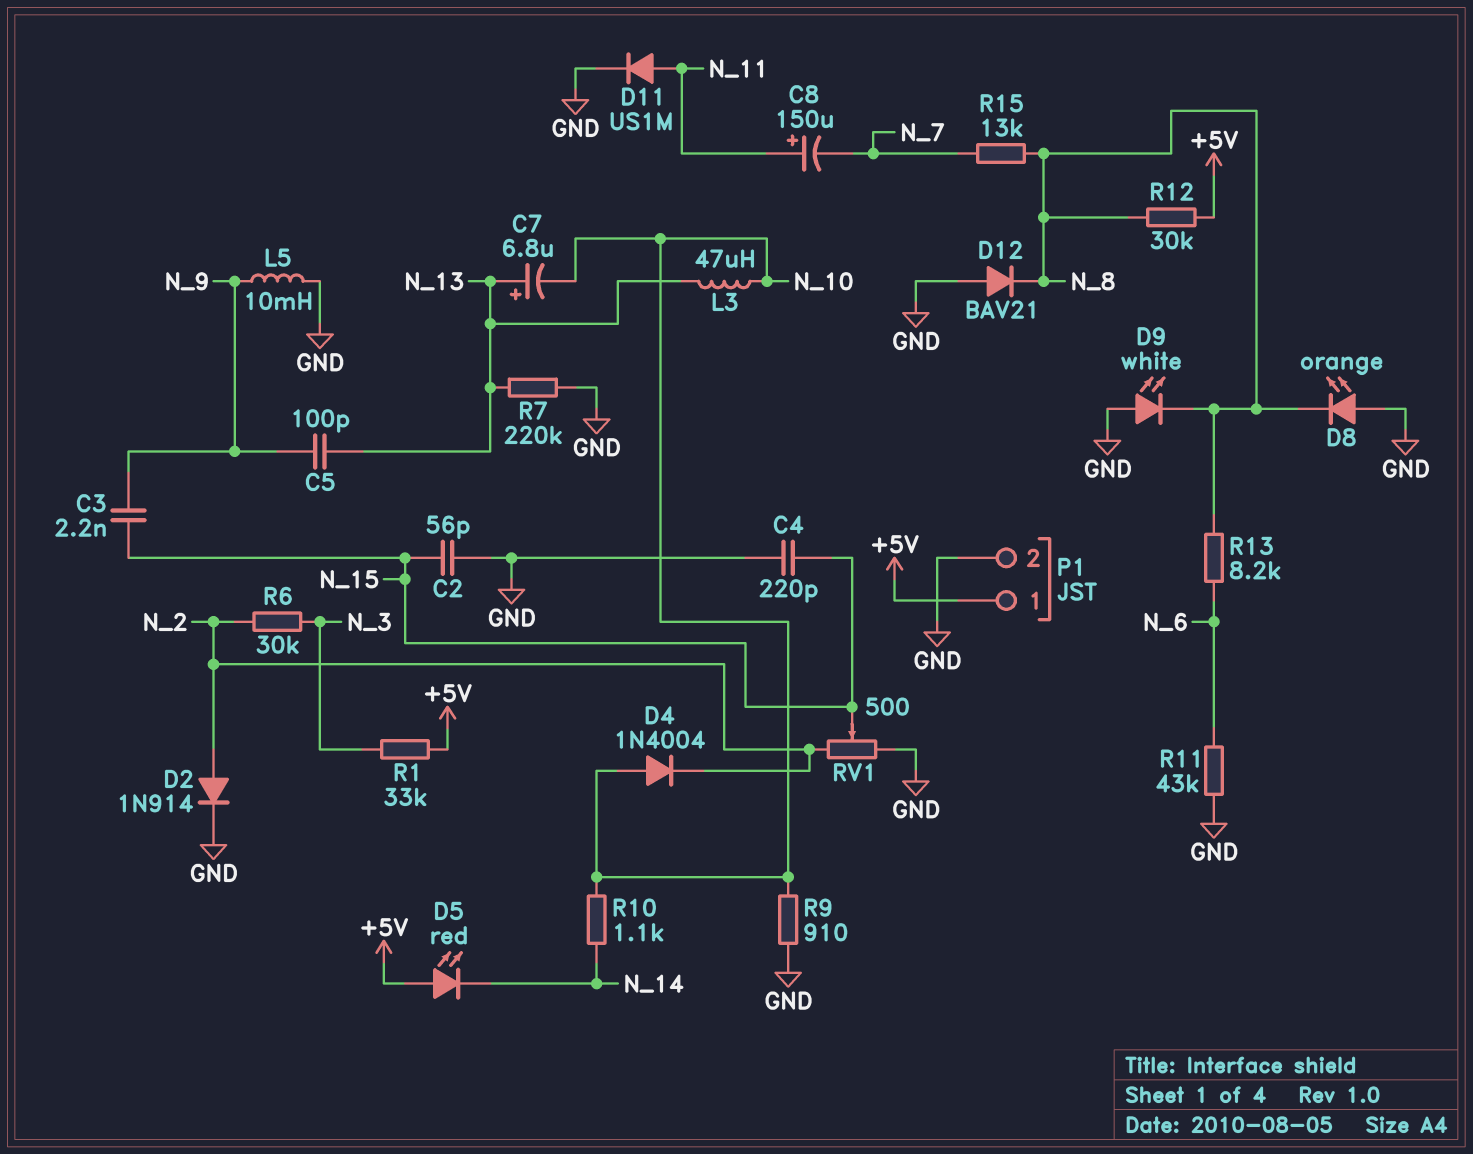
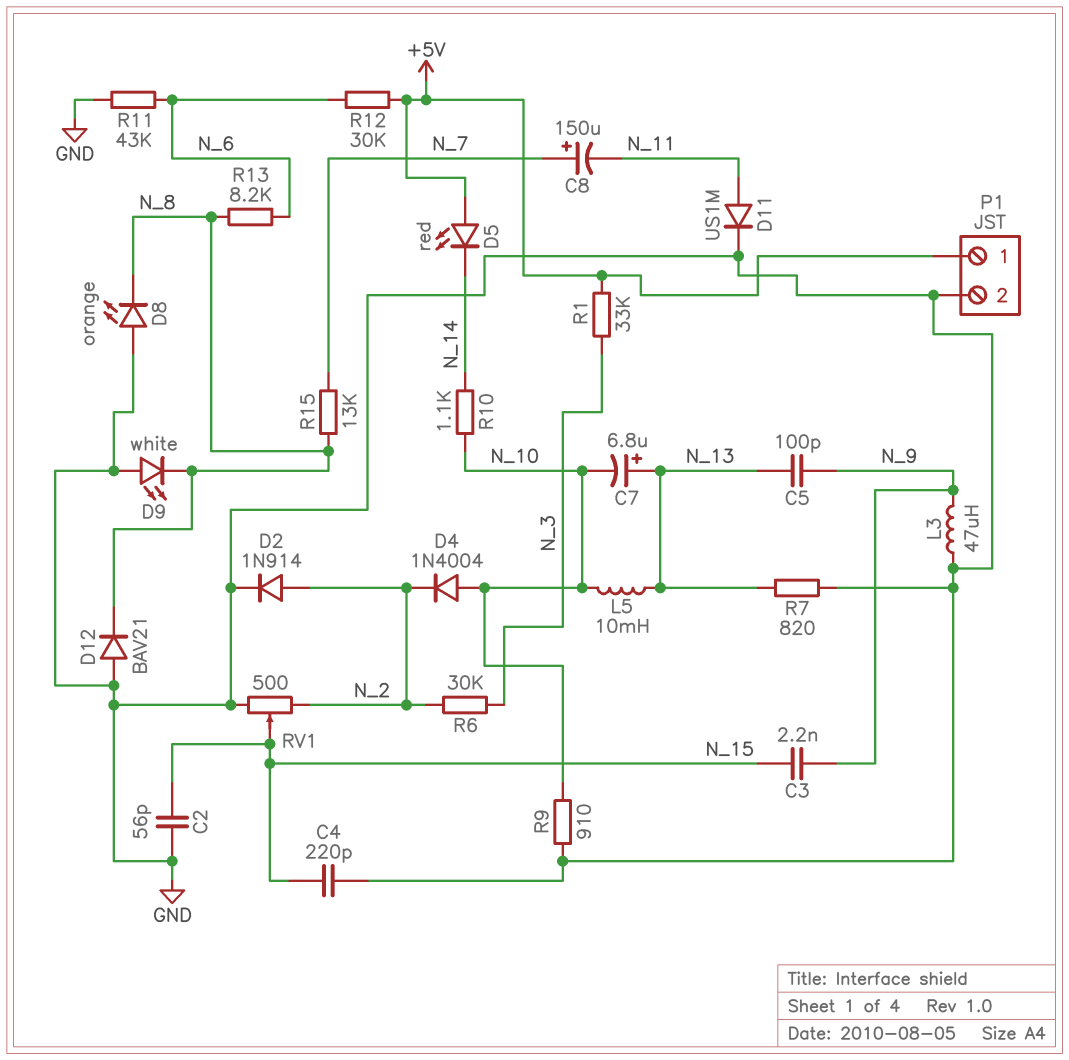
C8: 150uF (plus N_11, minus N_7) -> 150uF (plus N_7, minus N_11)
L3: 47uH (N_10, N_13) -> 47uH (GND, N_9)
L5: 10mH (GND, N_9) -> 10mH (N_10, N_13)
R7: 220k (GND, N_13) -> 820 (GND, N_13)
R12: 30k (+5V, N_8) -> 30k (+5V, N_6)

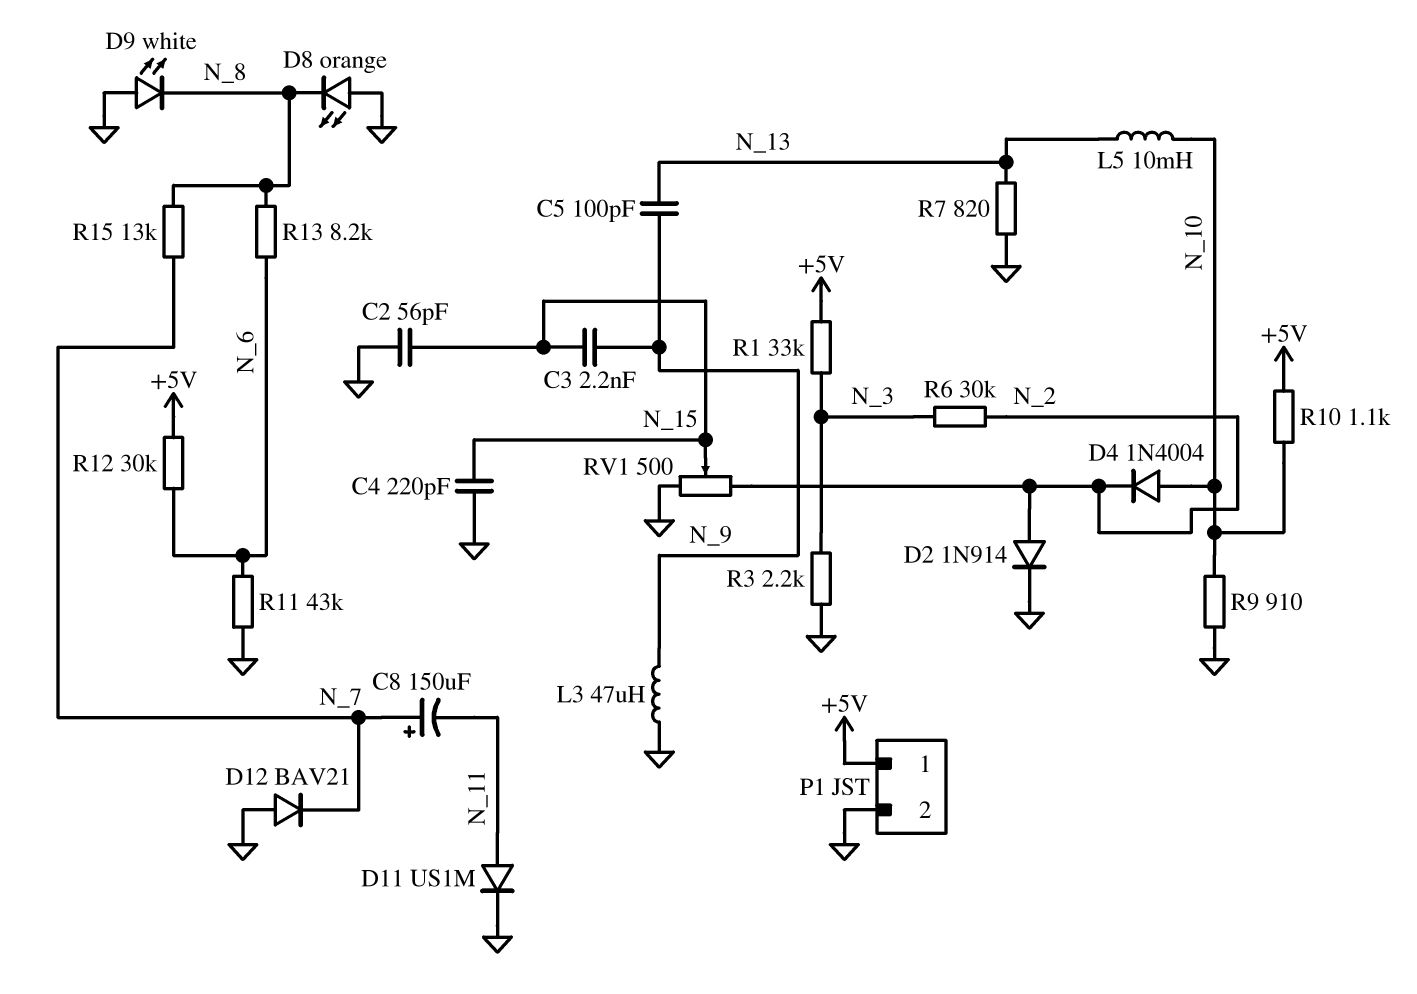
C7: 6.8uF (plus N_13, minus N_10) -> none
D5: LED red (A +5V, K N_14) -> none
D12: diode BAV21 (A GND, K N_8) -> diode BAV21 (A GND, K N_7)
R3: none -> 2.2k (GND, N_3)
R10: 1.1k (N_10, N_14) -> 1.1k (+5V, N_10)

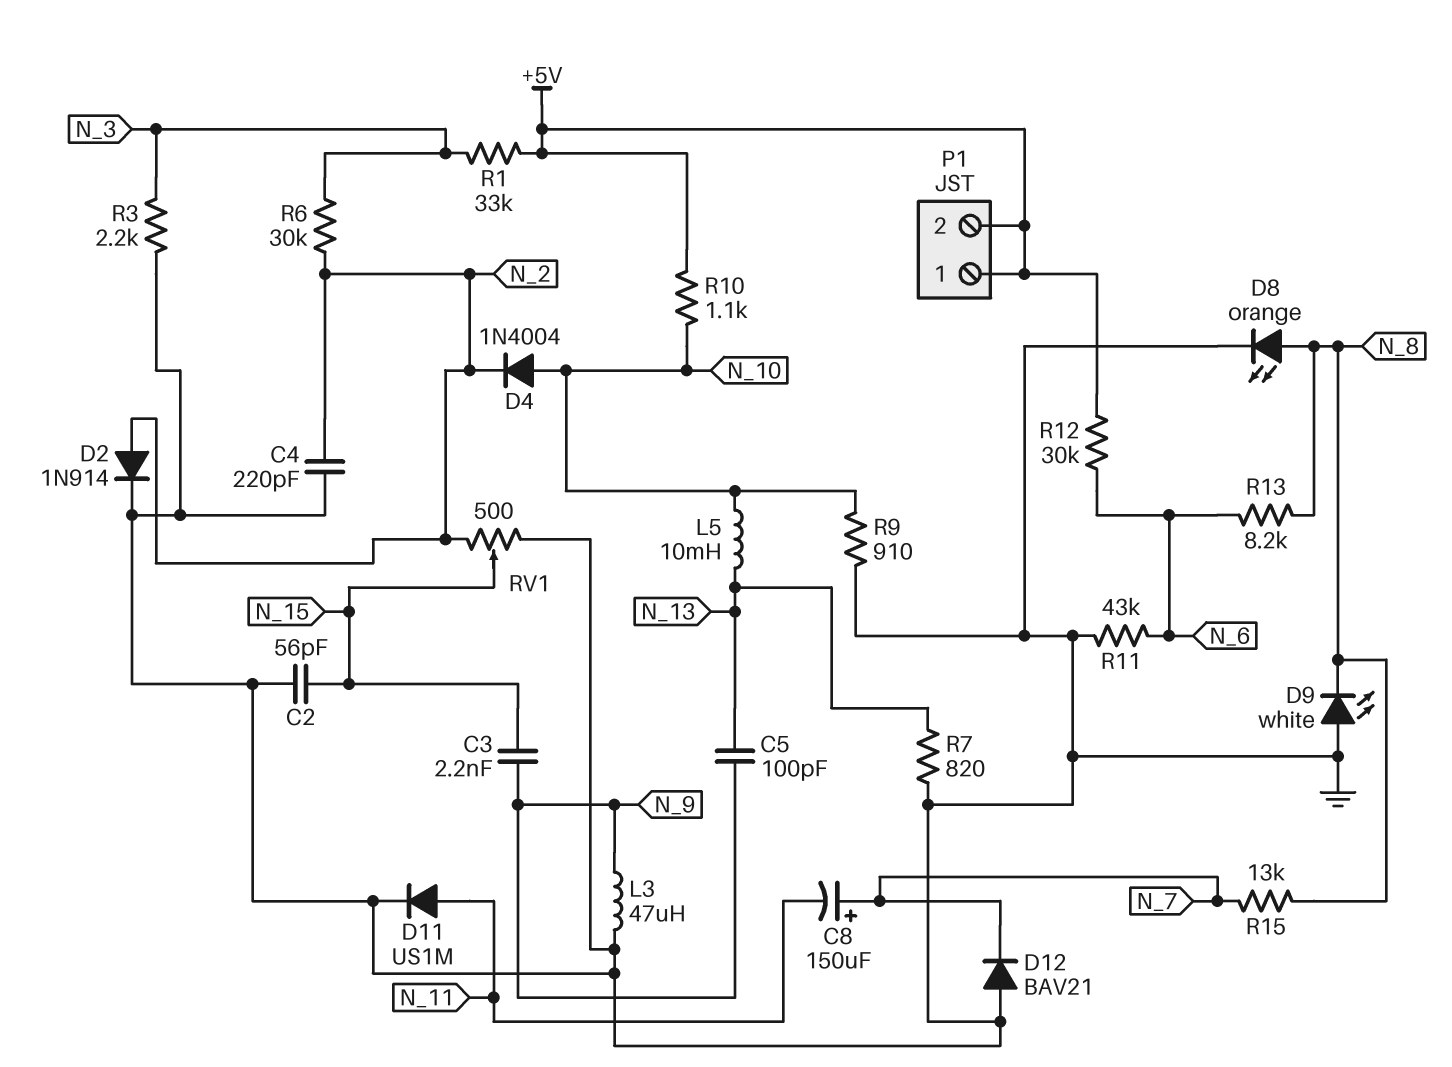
C4: 220pF (GND, N_15) -> 220pF (GND, N_2)
D8: LED orange (A GND, K N_8) -> LED orange (A N_8, K GND)
P1 pin 2: GND -> +5V

